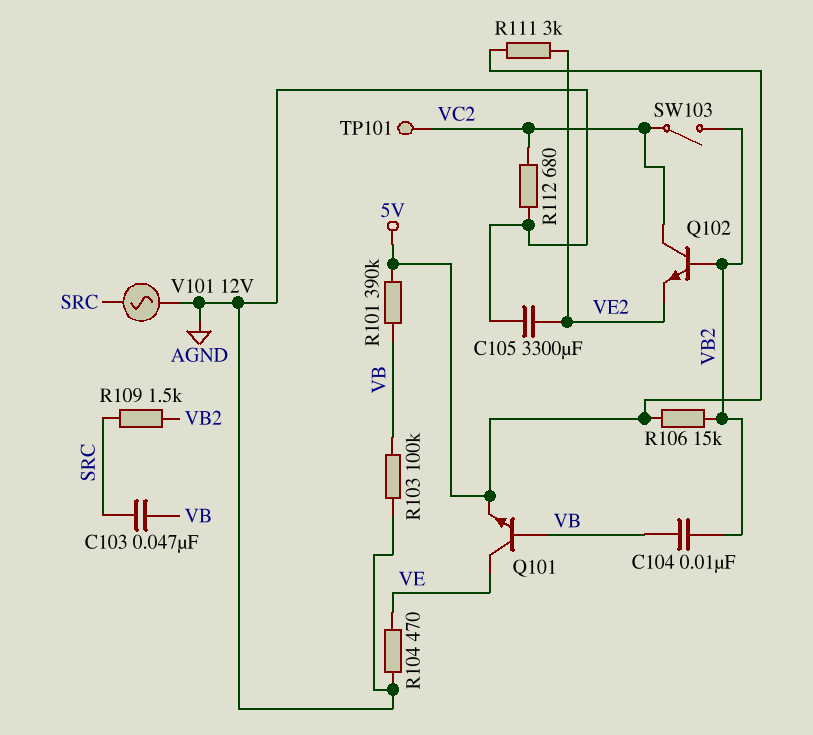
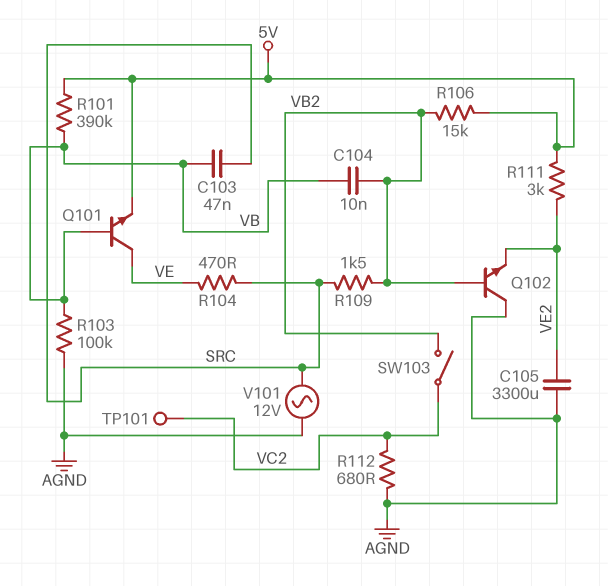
Q102: NPN (B VB2, C VC2, E VE2) -> NPN (B VB2, C AGND, E VE2)
R104: 470 (AGND, VE) -> 470 (SRC, VE)

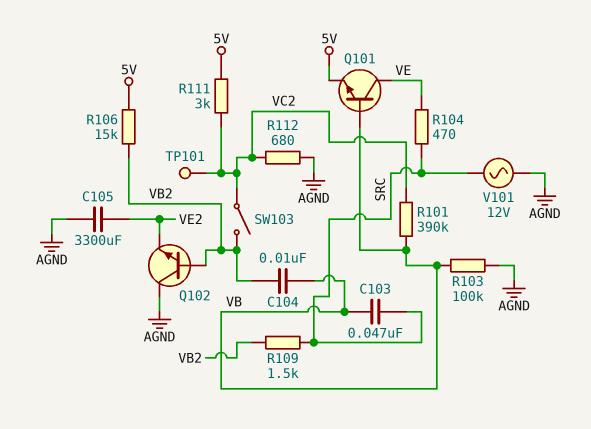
R101: 390k (5V, VB) -> 390k (VB, VC2)
R111: 3k (5V, VE2) -> 3k (5V, VC2)

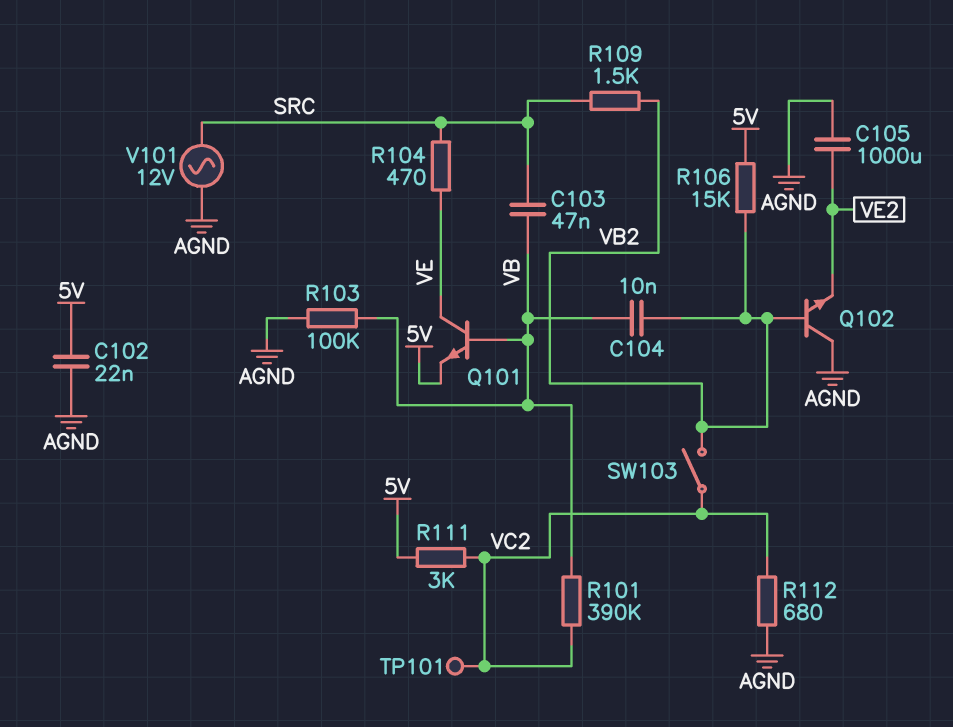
C102: none -> 22nF (5V, AGND)
C105: 3300uF (AGND, VE2) -> 1000uF (AGND, VE2)

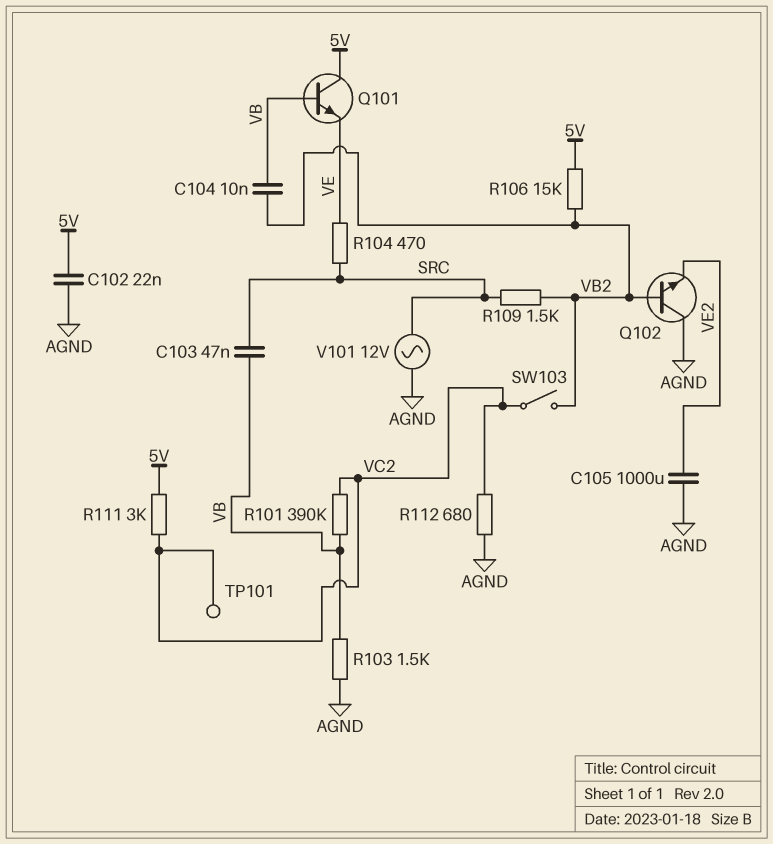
Q101: NPN (B VB, C VE, E 5V) -> NPN (B VB, C 5V, E VE)
R103: 100k (AGND, VB) -> 1.5k (AGND, VB)

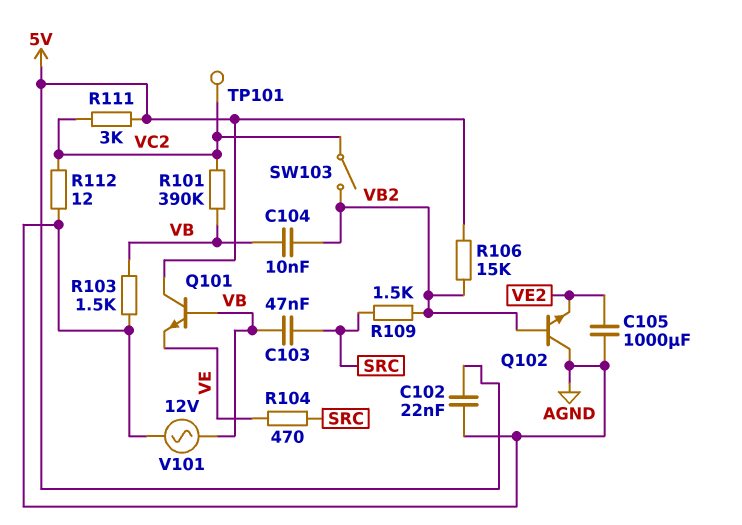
R112: 680 (AGND, VC2) -> 12 (AGND, VC2)
V101: AC 12V (AGND, SRC) -> AC 12V (AGND, VB)

